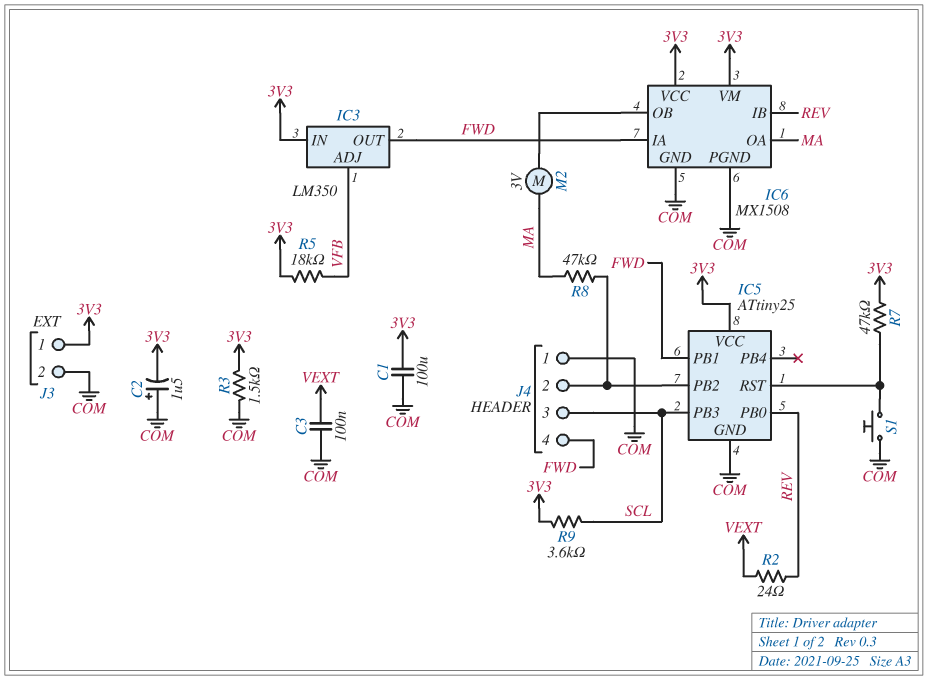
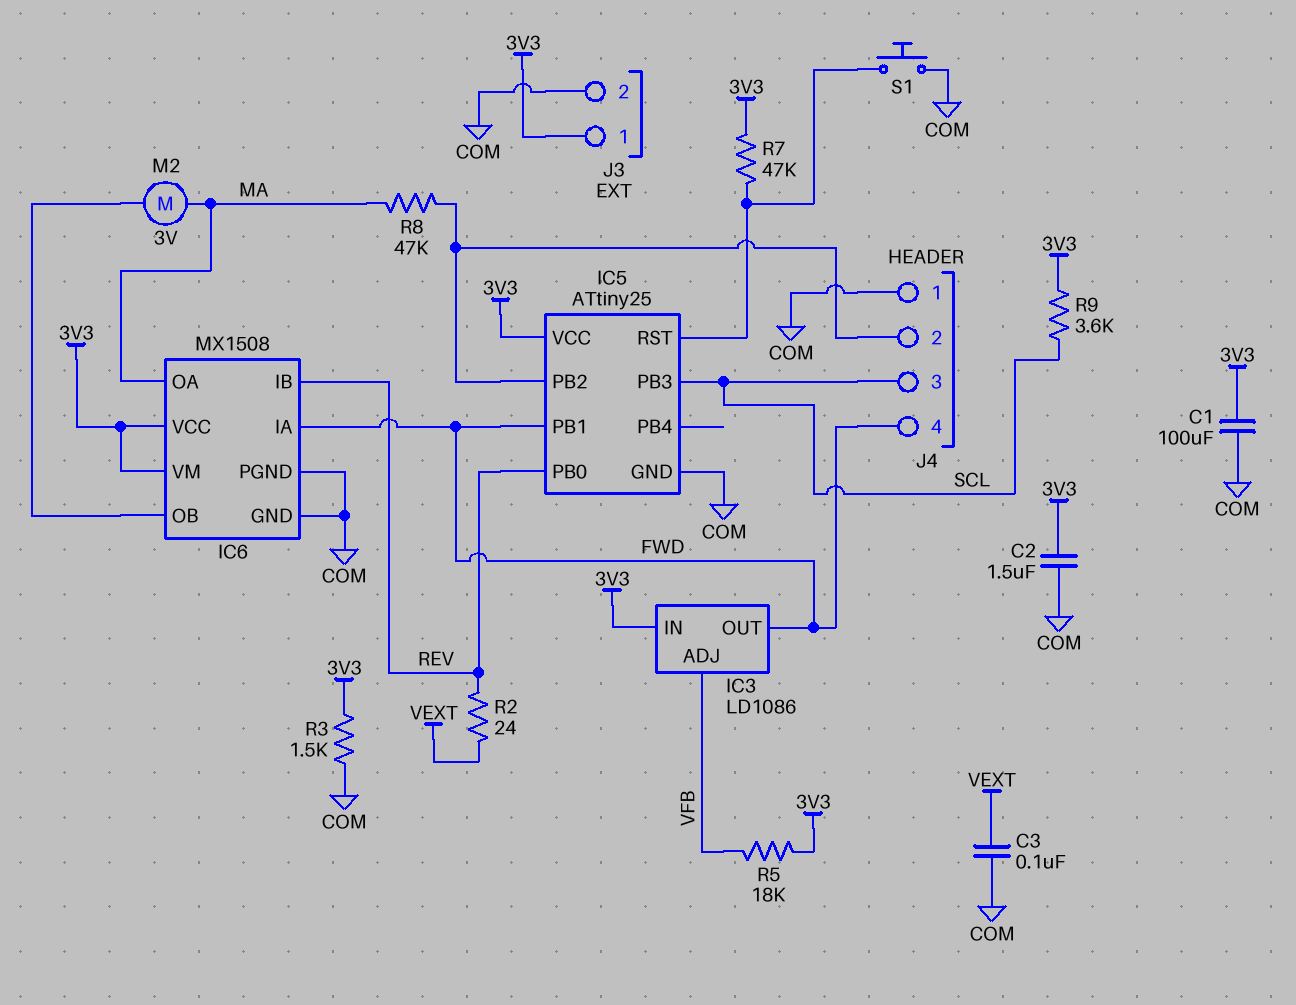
C2: 1.5uF (plus COM, minus 3V3) -> 1.5uF (3V3, COM)
IC3: LM350 -> LD1086

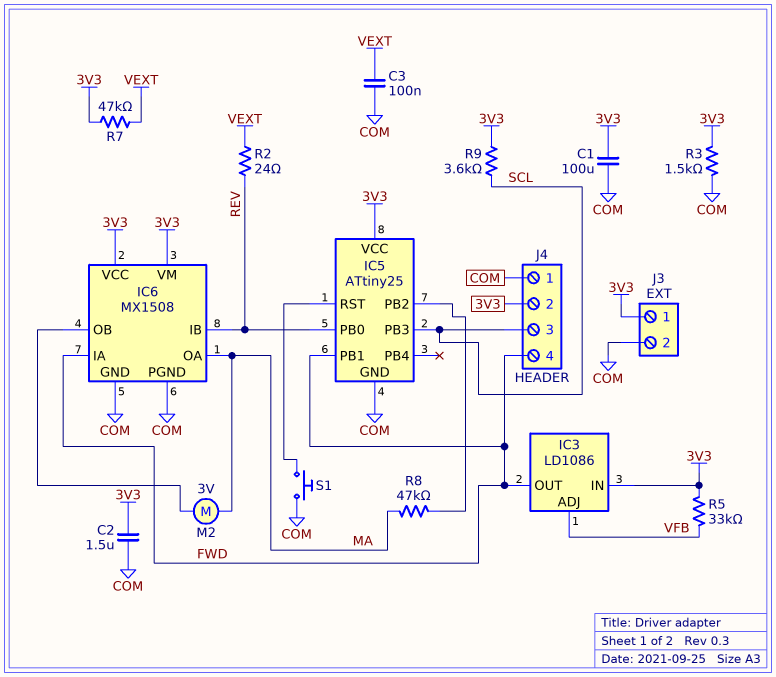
J4 pin 2: IC5/PB2 -> 3V3
R5: 18k (3V3, VFB) -> 33k (3V3, VFB)
R7: 47k (3V3, IC5/RST) -> 47k (3V3, VEXT)

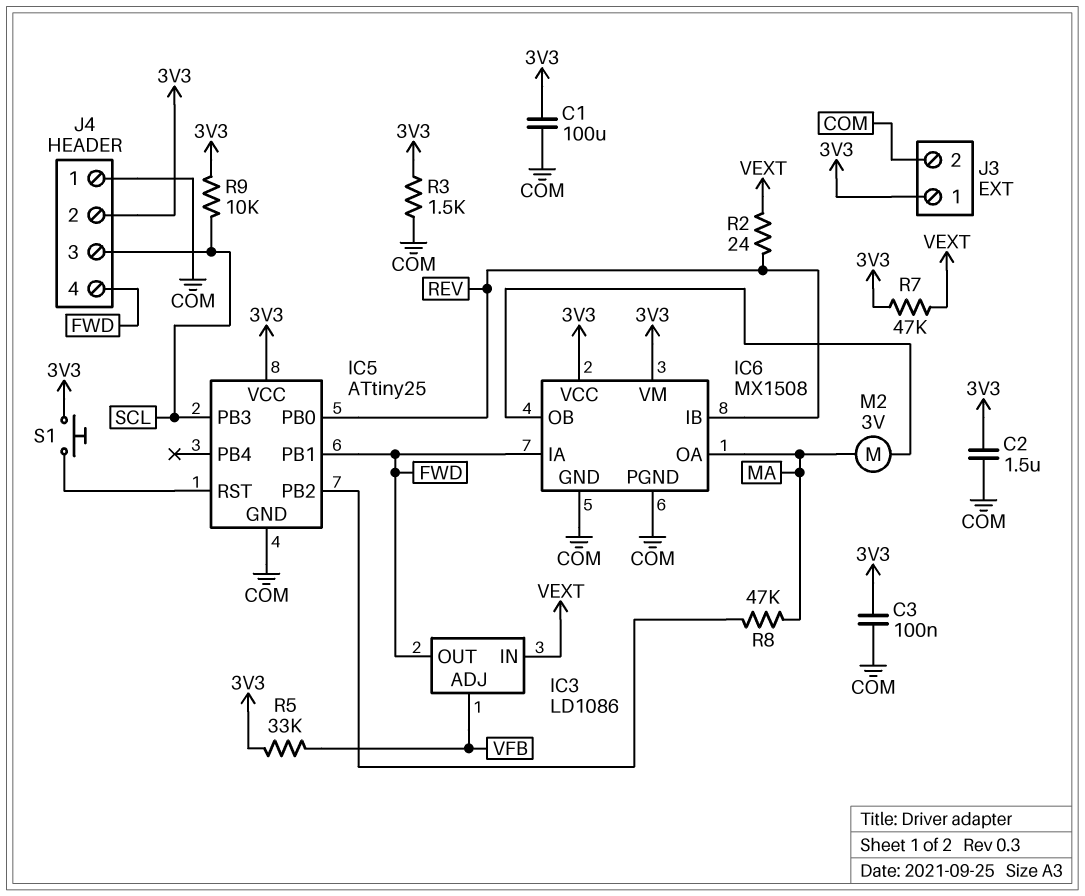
C3: 100nF (COM, VEXT) -> 100nF (3V3, COM)
IC3 pin IN: 3V3 -> VEXT
R9: 3.6k (3V3, SCL) -> 10k (3V3, SCL)
S1: button (COM, IC5/RST) -> button (3V3, IC5/RST)

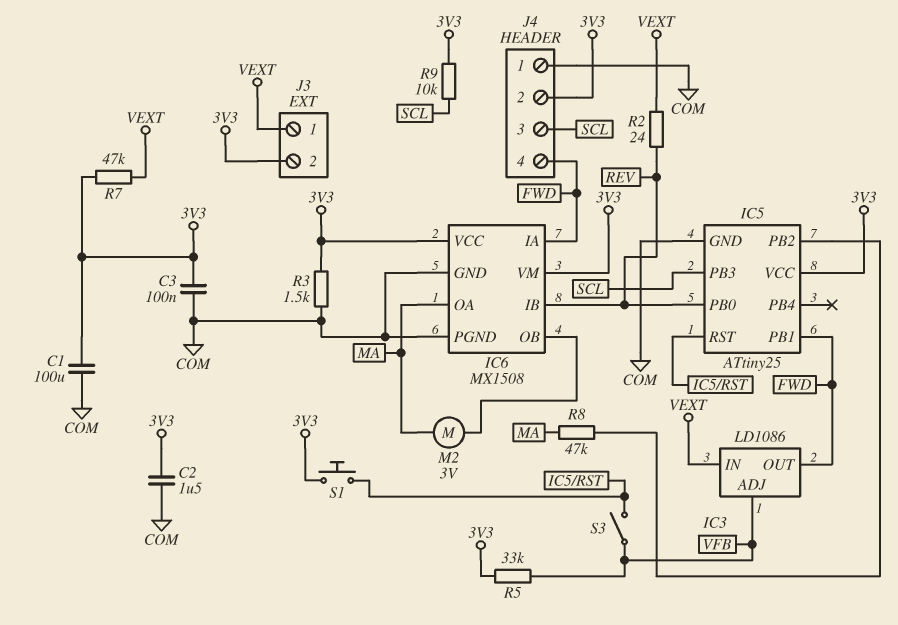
J3 pin 1: 3V3 -> VEXT
J3 pin 2: COM -> 3V3
S3: none -> switch (IC5/RST, VFB)

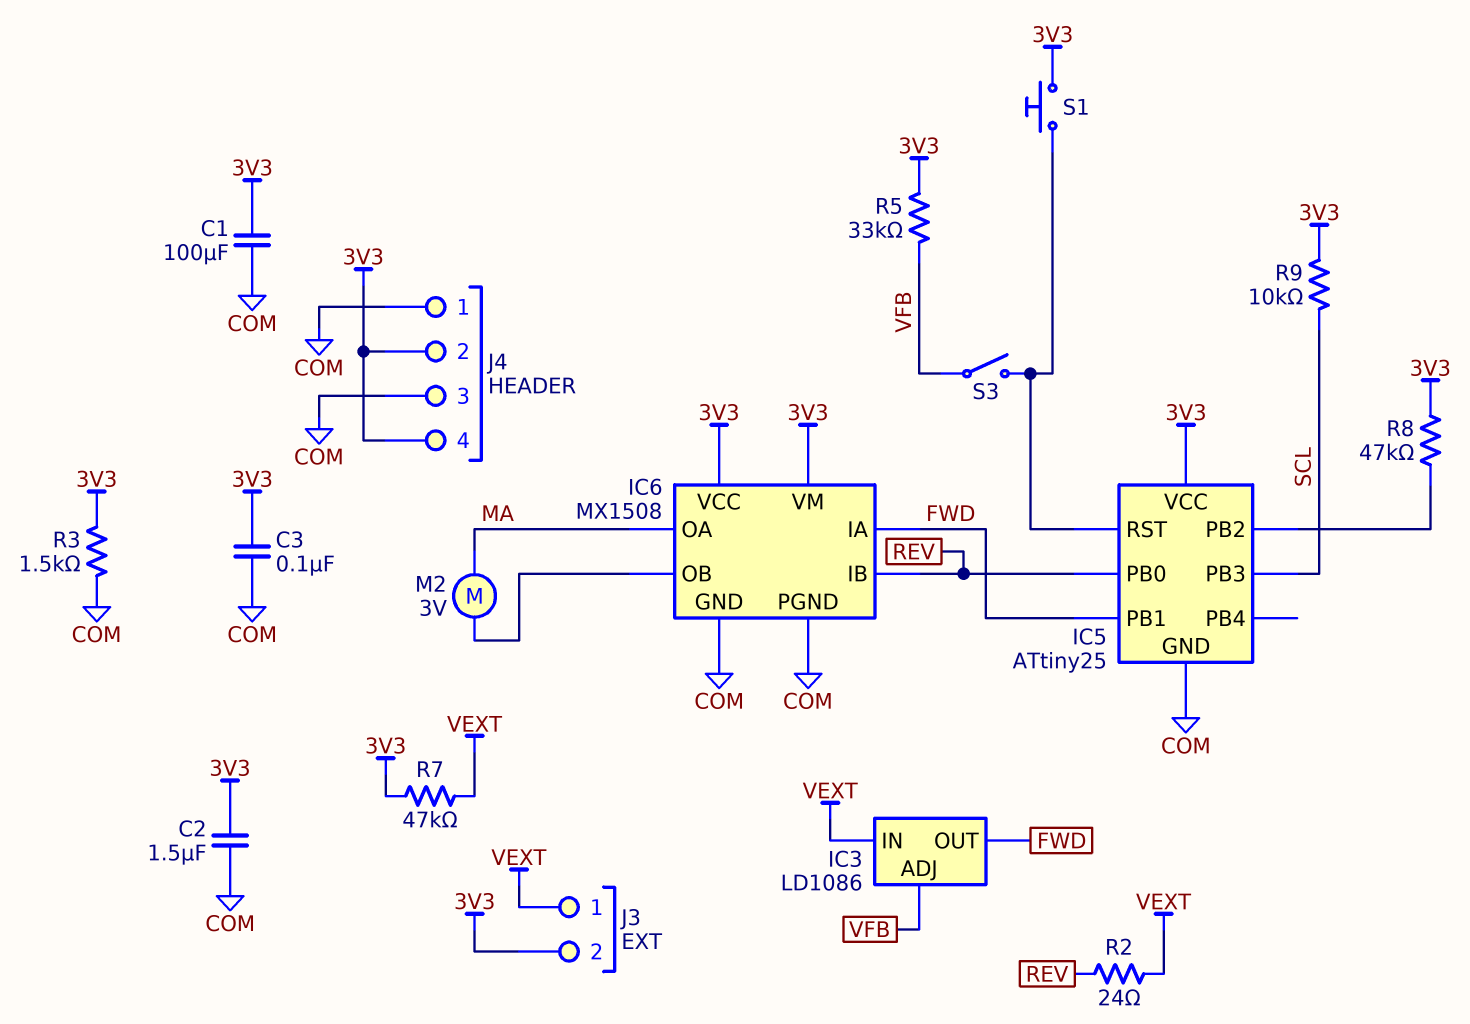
J4 pin 3: SCL -> COM
J4 pin 4: FWD -> 3V3
R8: 47k (IC5/PB2, MA) -> 47k (3V3, IC5/PB2)

